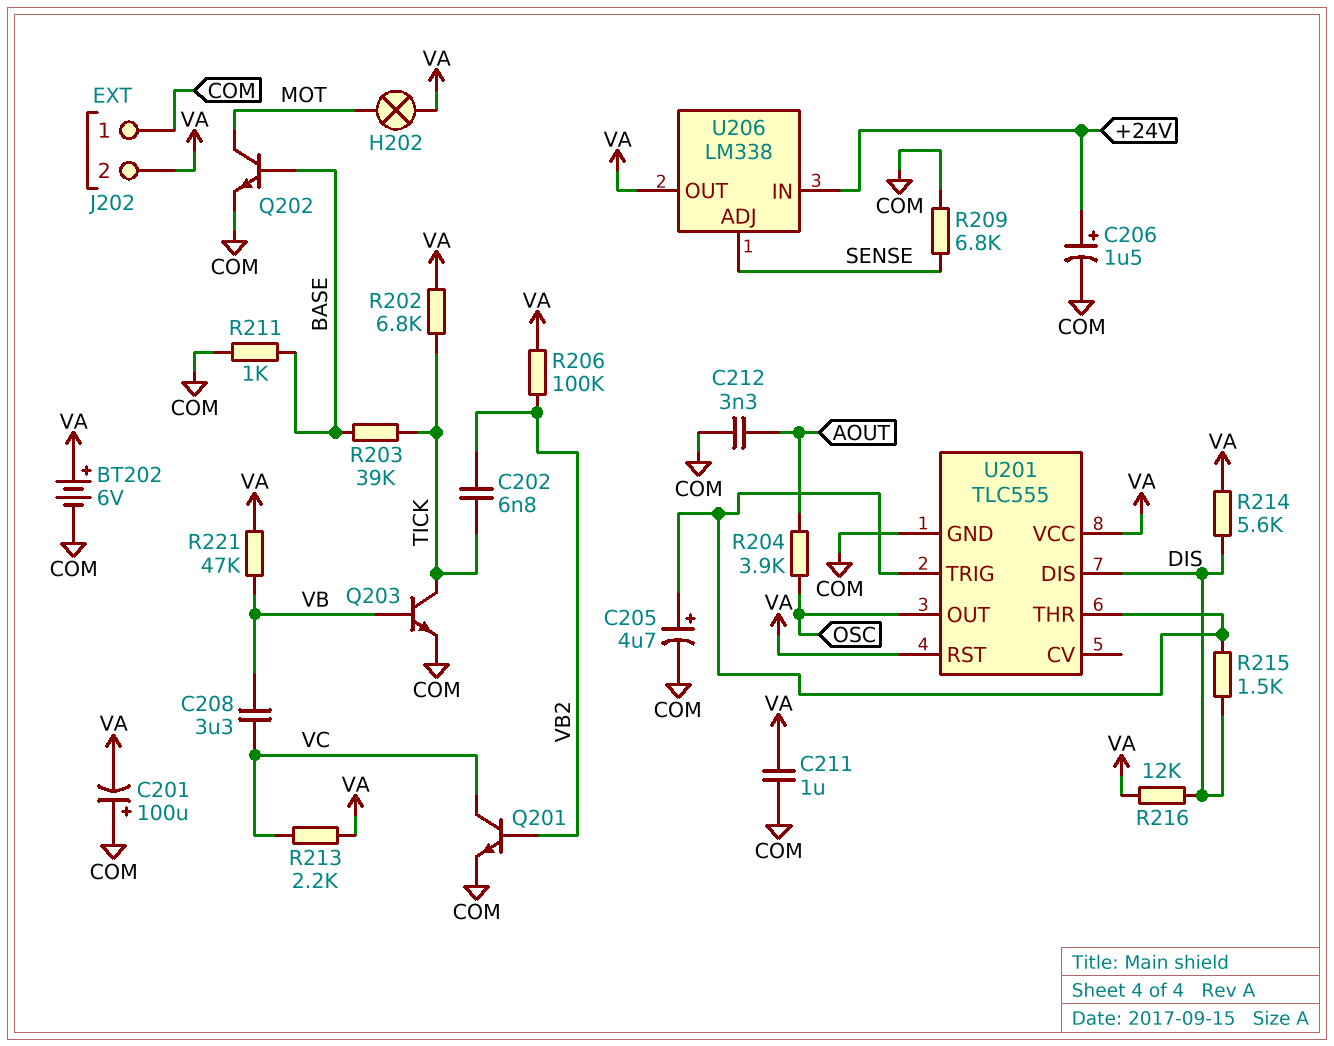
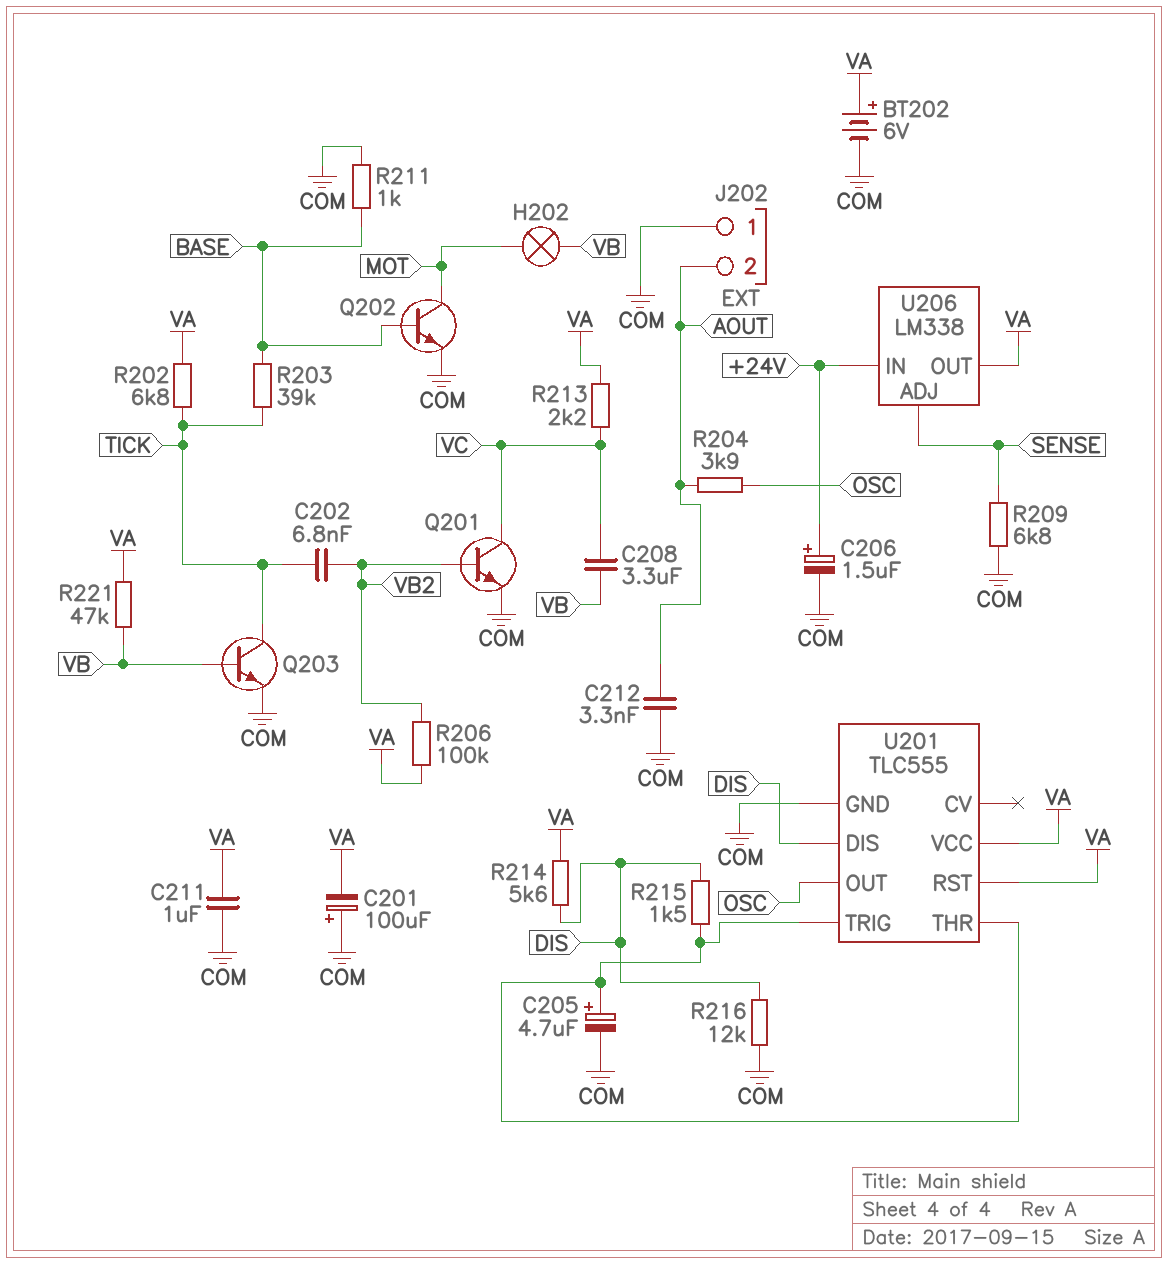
H202: lamp (MOT, VA) -> lamp (MOT, VB)
J202 pin 2: VA -> AOUT
R216: 12k (DIS, VA) -> 12k (COM, DIS)

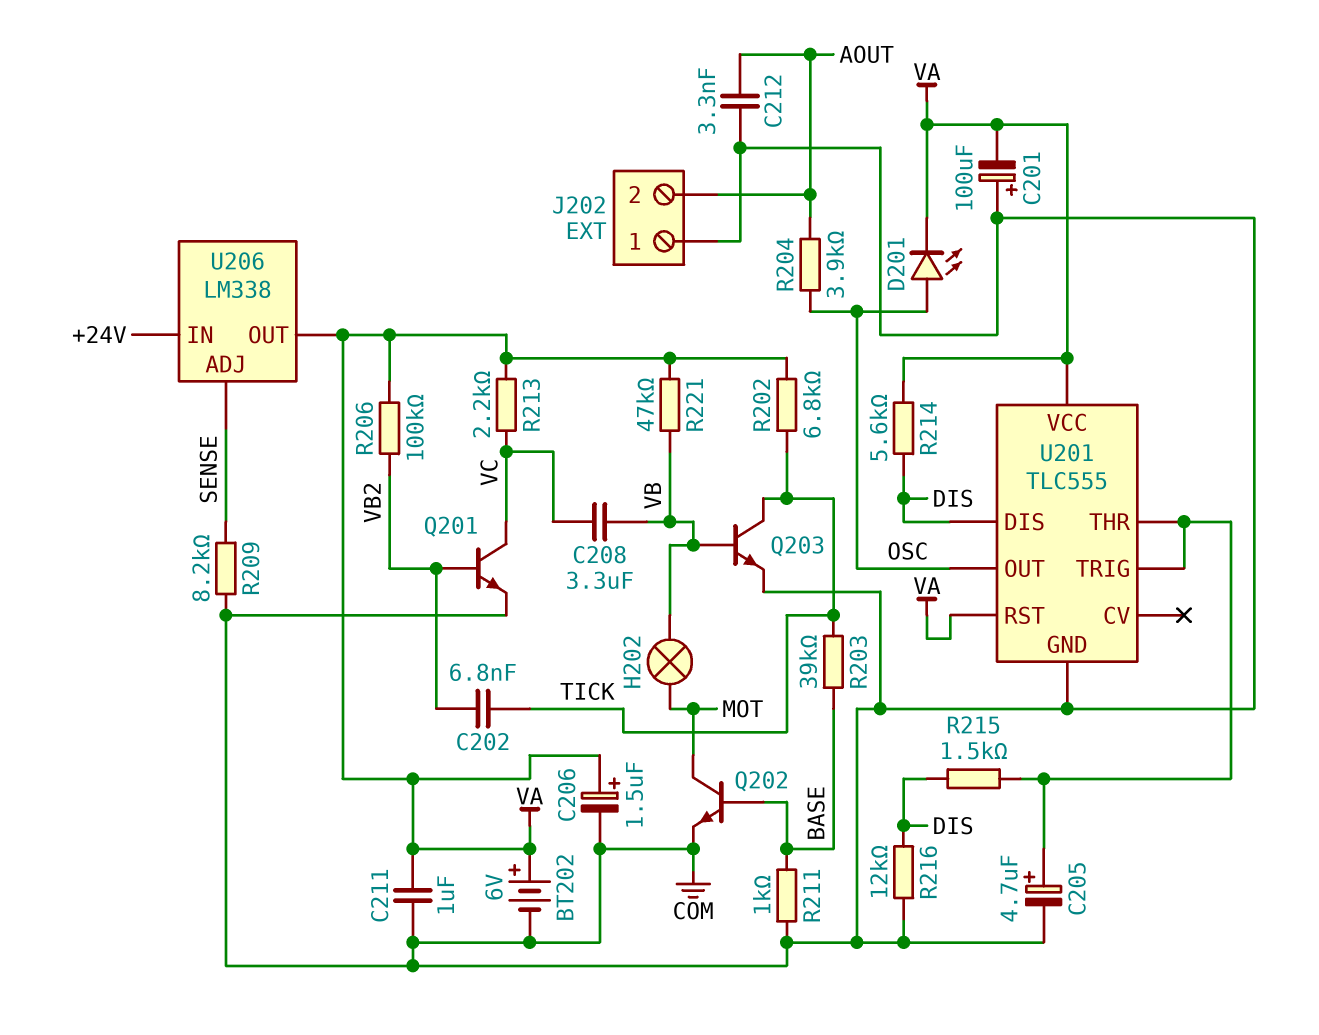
C206: 1.5uF (plus +24V, minus COM) -> 1.5uF (plus VA, minus COM)
D201: none -> LED (A OSC, K VA)
R209: 6.8k (COM, SENSE) -> 8.2k (COM, SENSE)

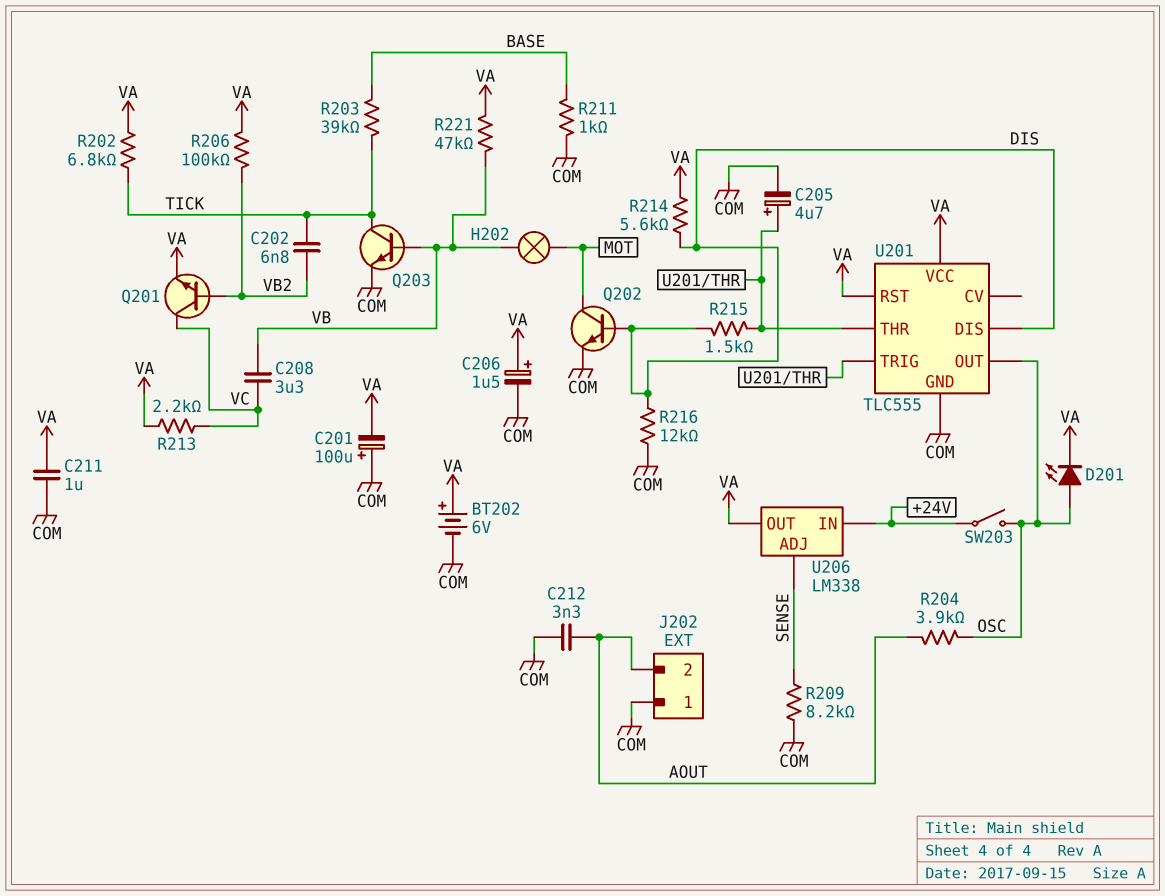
Q201: NPN (B VB2, C VC, E COM) -> NPN (B VB2, C VC, E VA)
Q202: NPN (B BASE, C MOT, E COM) -> NPN (B DIS, C MOT, E COM)
SW203: none -> switch (+24V, OSC)

